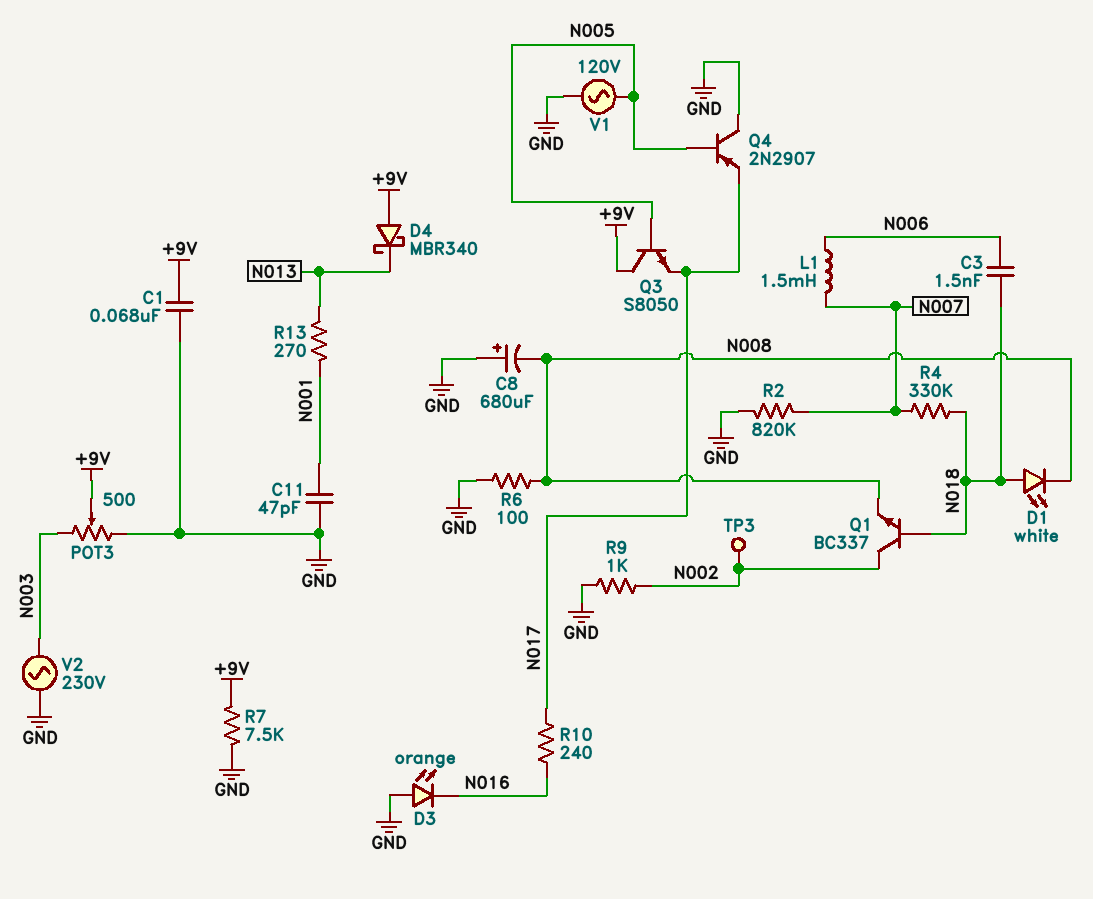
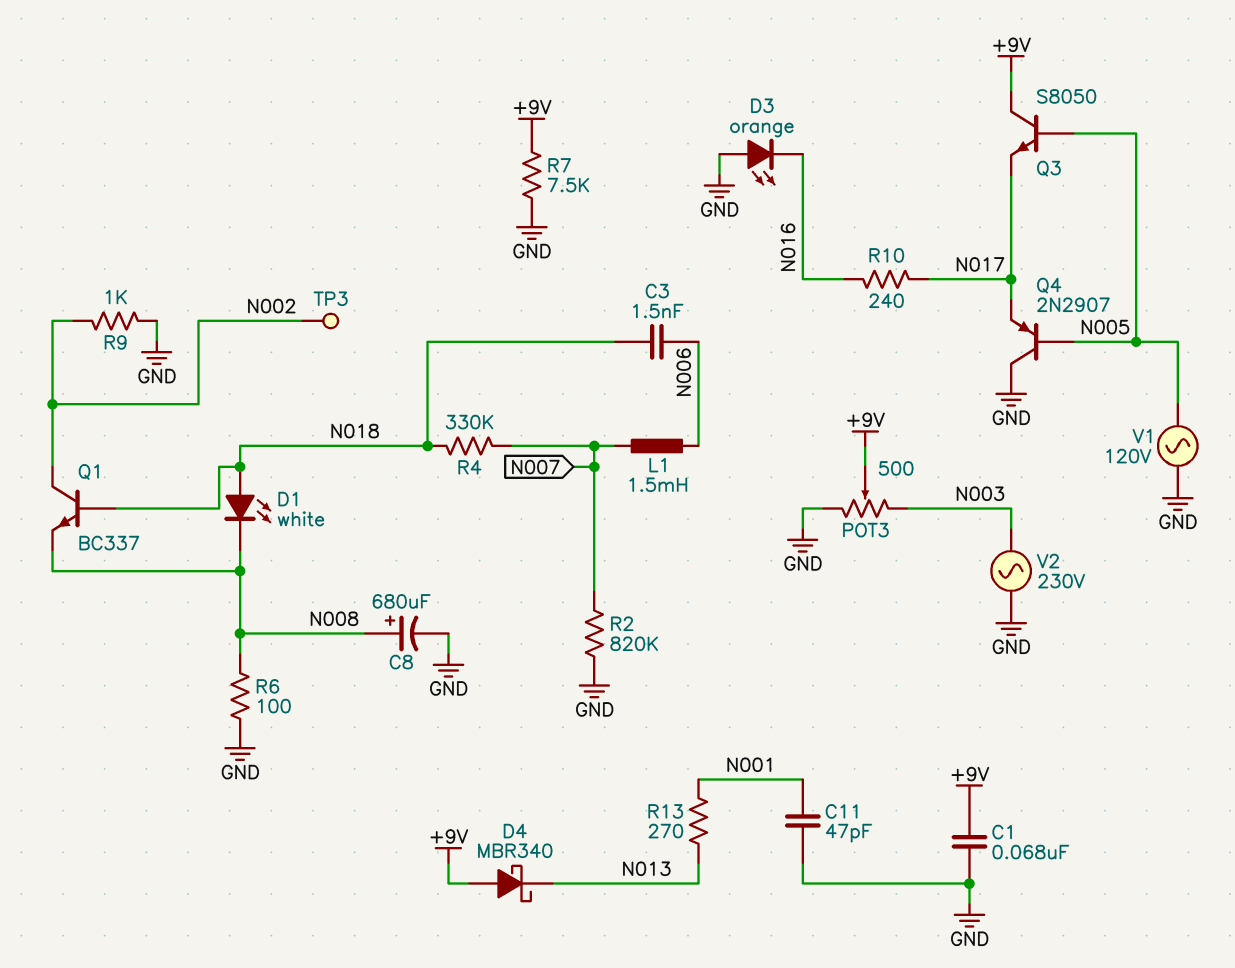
C8: 680uF (plus GND, minus N008) -> 680uF (plus N008, minus GND)

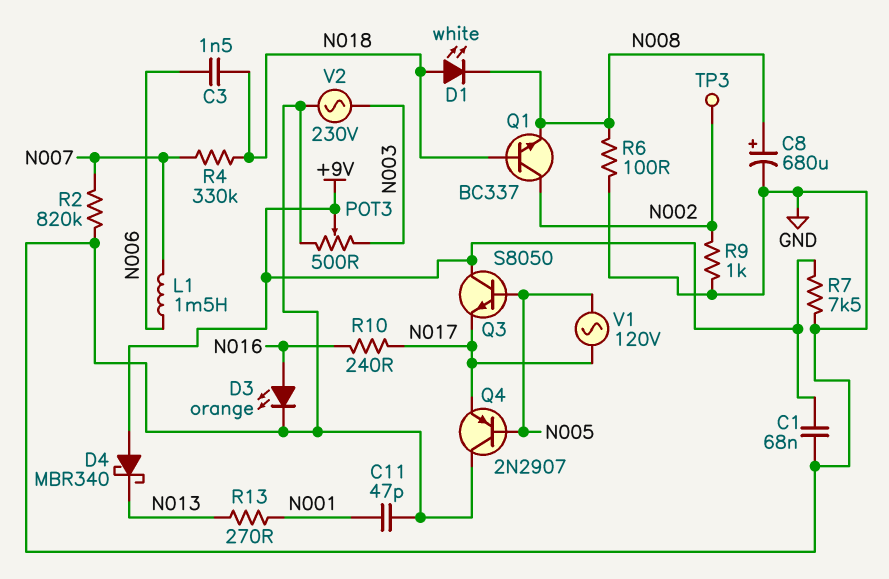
D3: LED orange (A GND, K N016) -> LED orange (A N016, K GND)
V1: AC 120V (GND, N005) -> AC 120V (N005, N017)

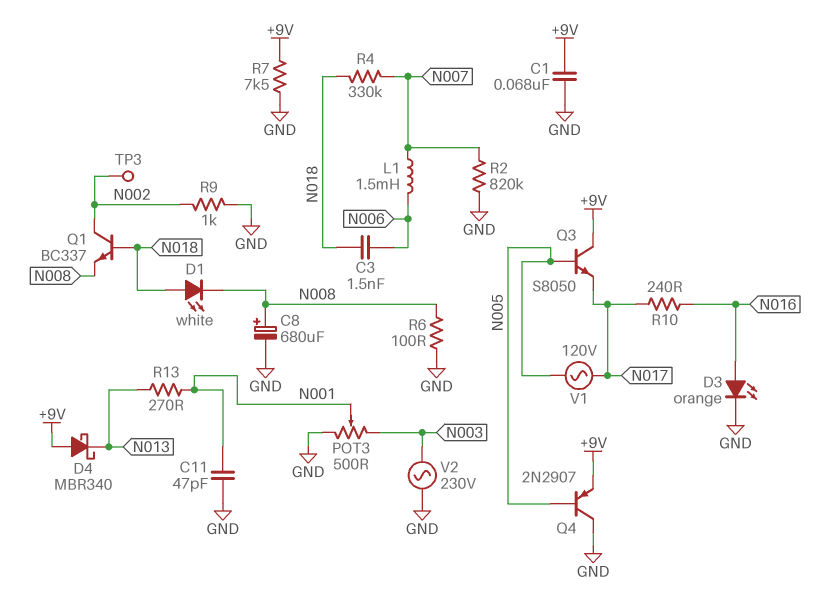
POT3: 500 (GND, N003, wiper +9V) -> 500 (GND, N003, wiper N001)
Q4: PNP 2N2907 (B N005, C GND, E N017) -> PNP 2N2907 (B N005, C GND, E +9V)

